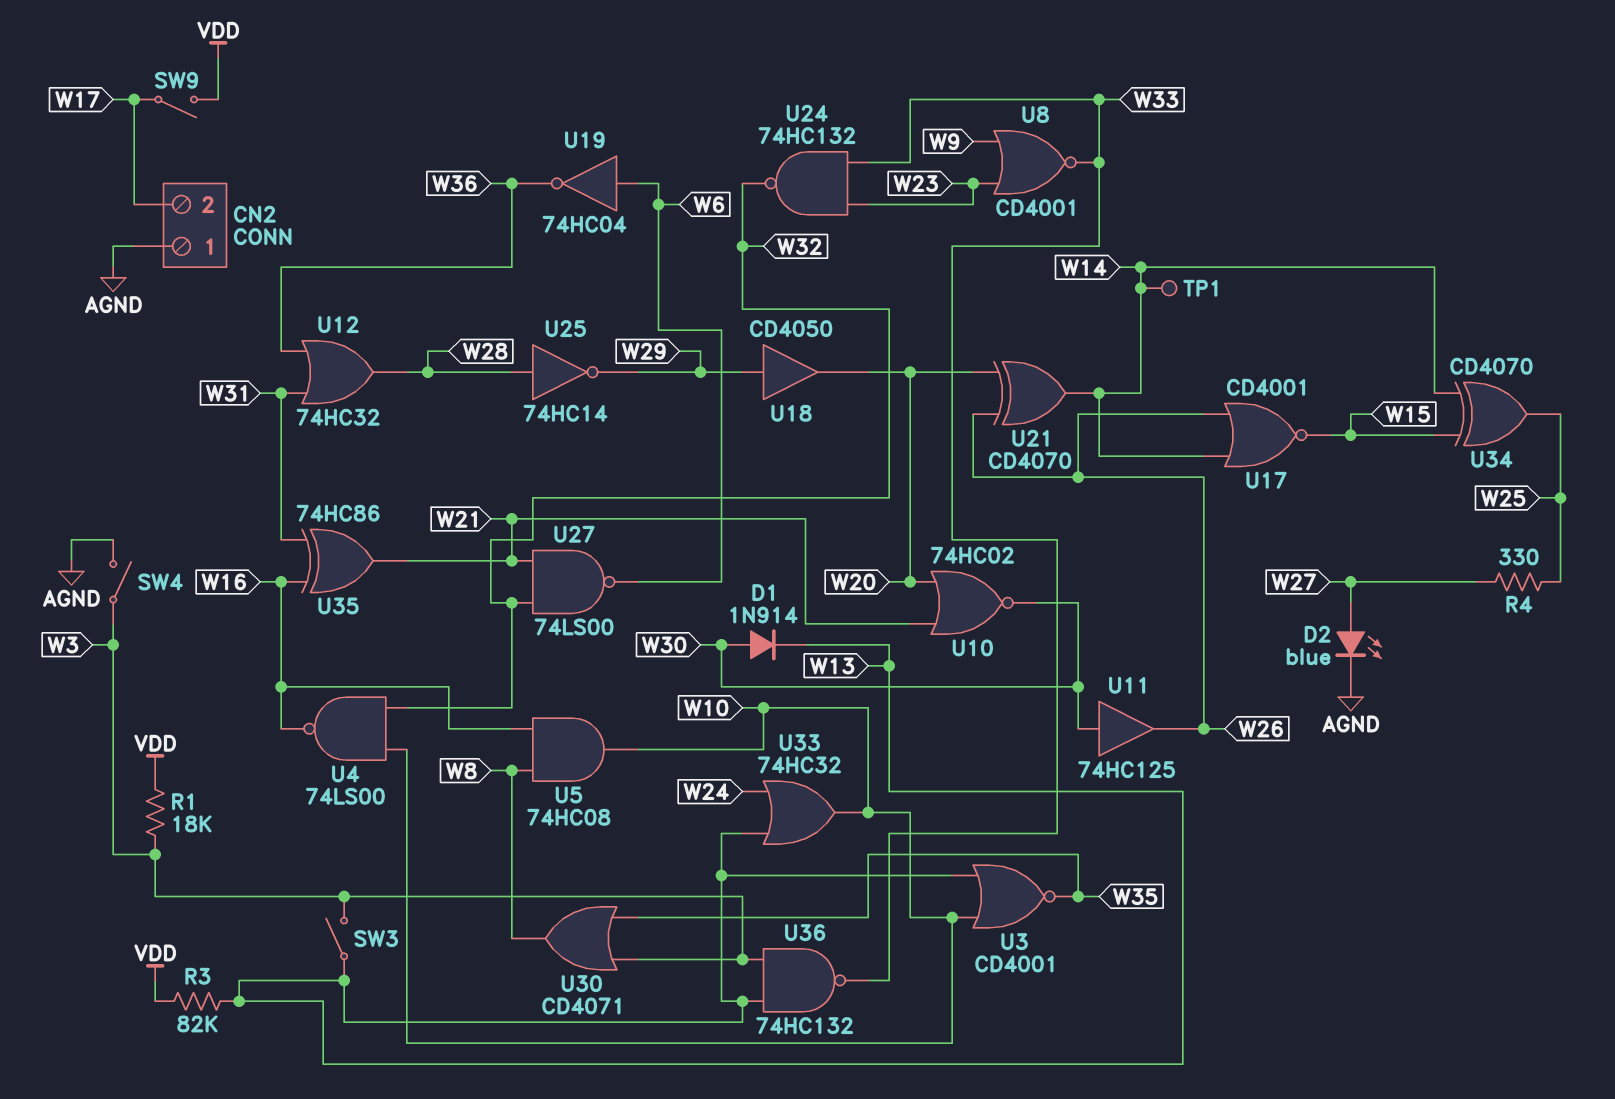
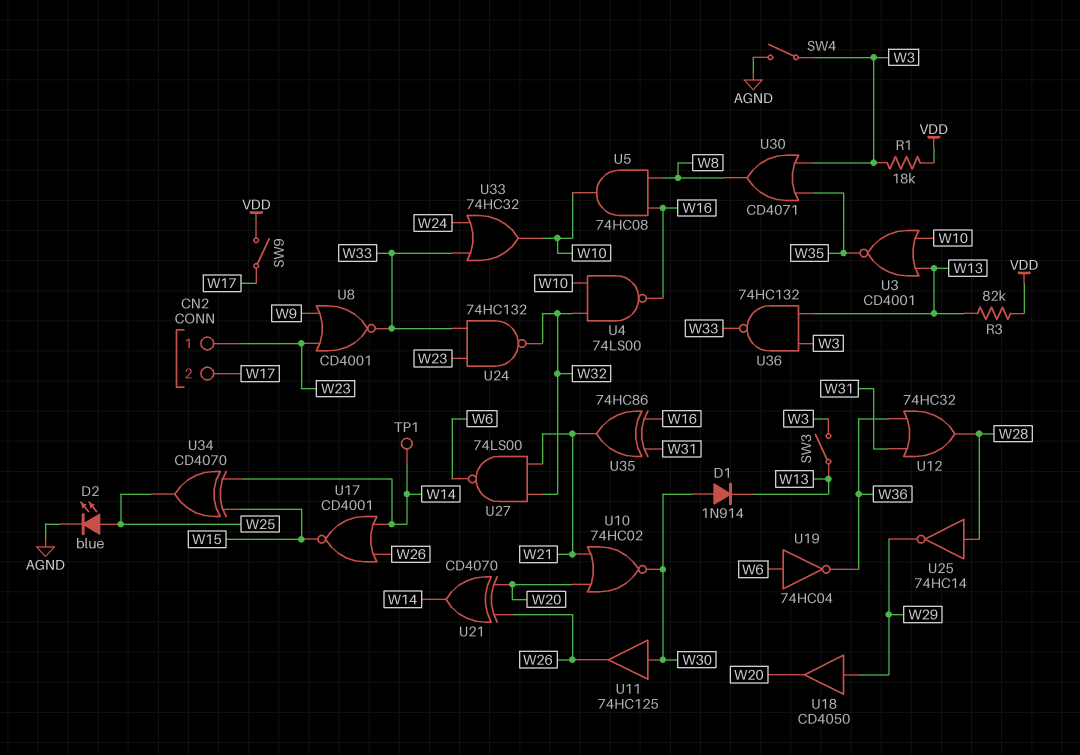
CN2 pin 1: AGND -> W23
D2: LED blue (A W27, K AGND) -> LED blue (A W25, K AGND)
R4: 330 (W25, W27) -> none
U33: OR 74HC32 (in W13, in W24, out W10) -> OR 74HC32 (in W24, in W33, out W10)

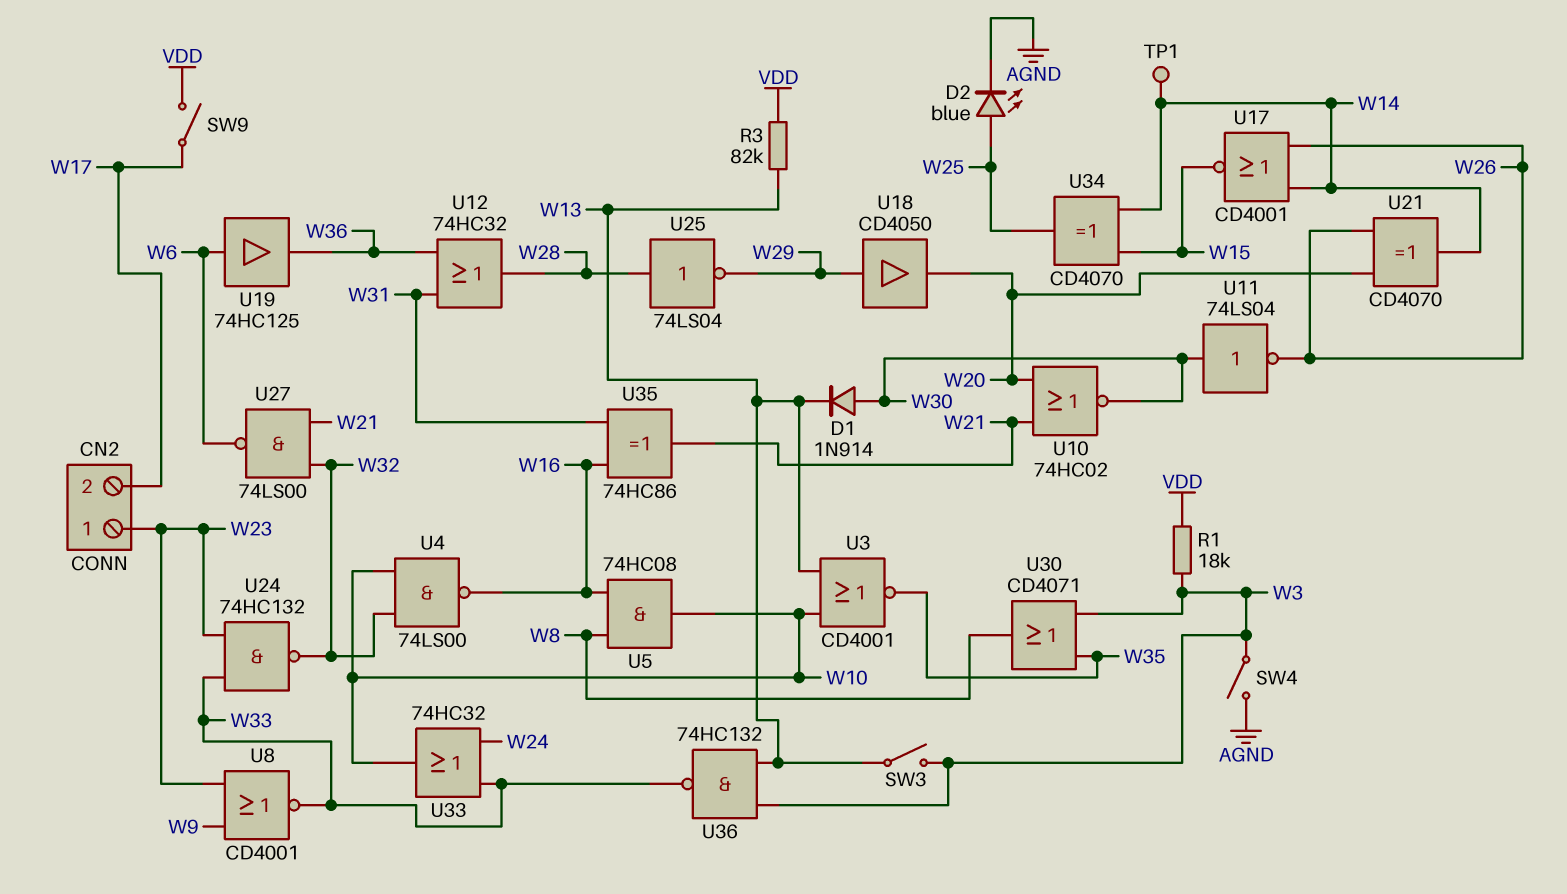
U11: buffer 74HC125 (in W30, out W26) -> NOT 74LS04 (in W30, out W26)
U19: NOT 74HC04 (in W6, out W36) -> buffer 74HC125 (in W6, out W36)
U25: NOT 74HC14 (in W28, out W29) -> NOT 74LS04 (in W28, out W29)

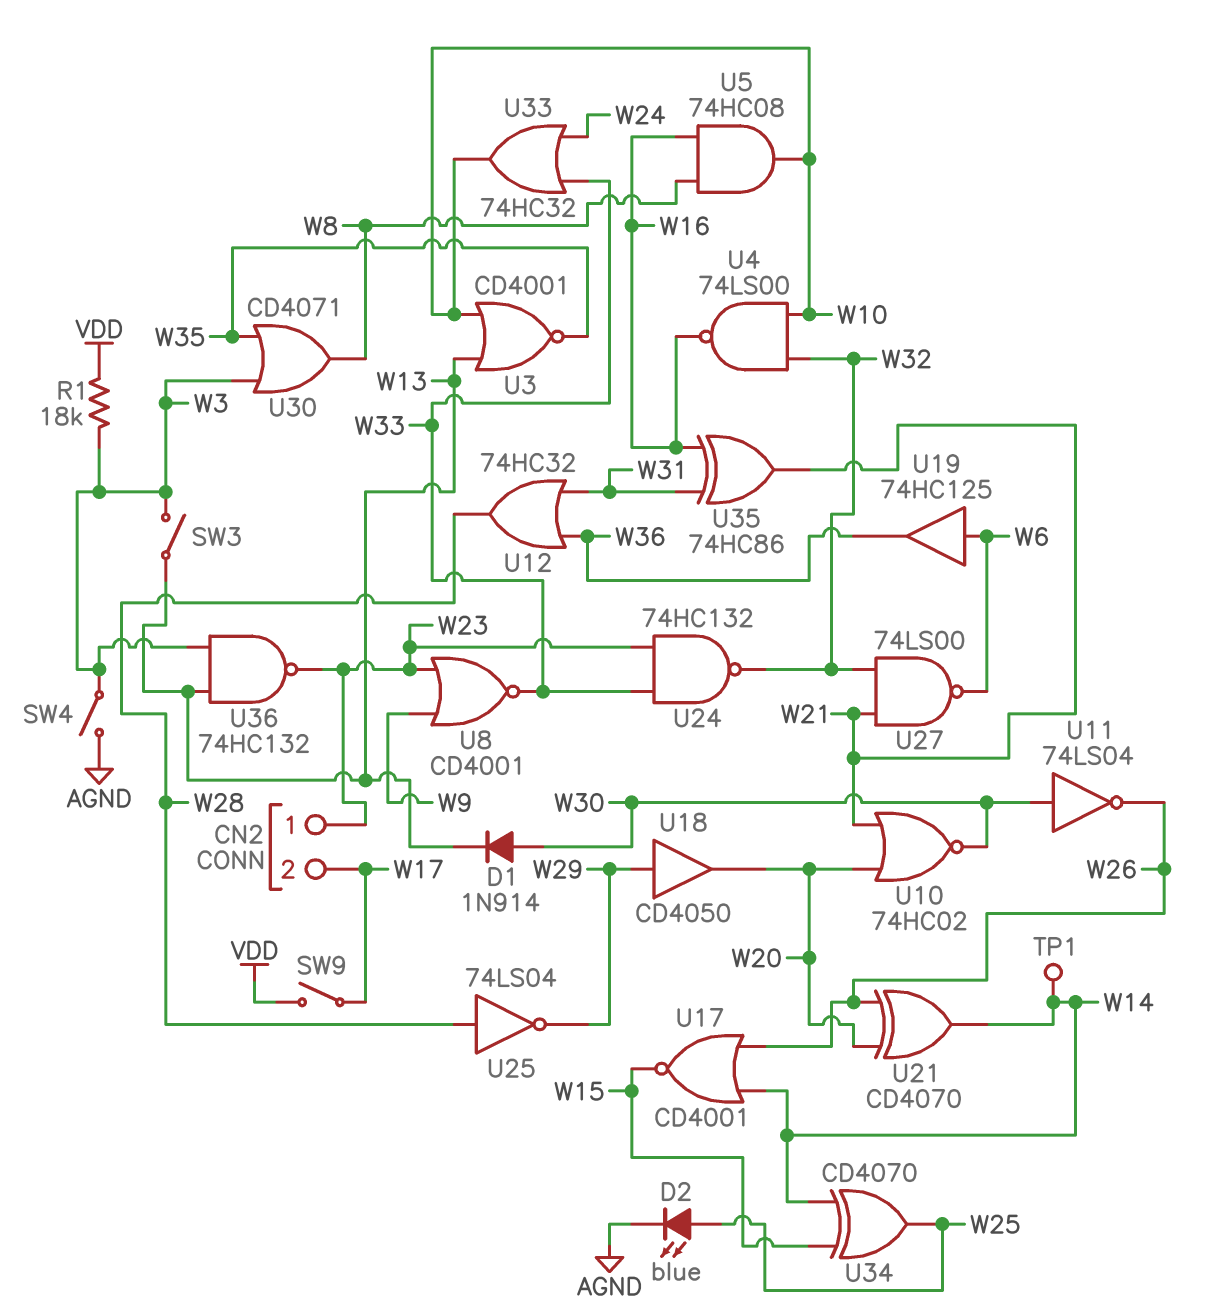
R3: 82k (VDD, W13) -> none
U36: NAND 74HC132 (in W3, in W13, out W33) -> NAND 74HC132 (in W3, in W13, out W23)

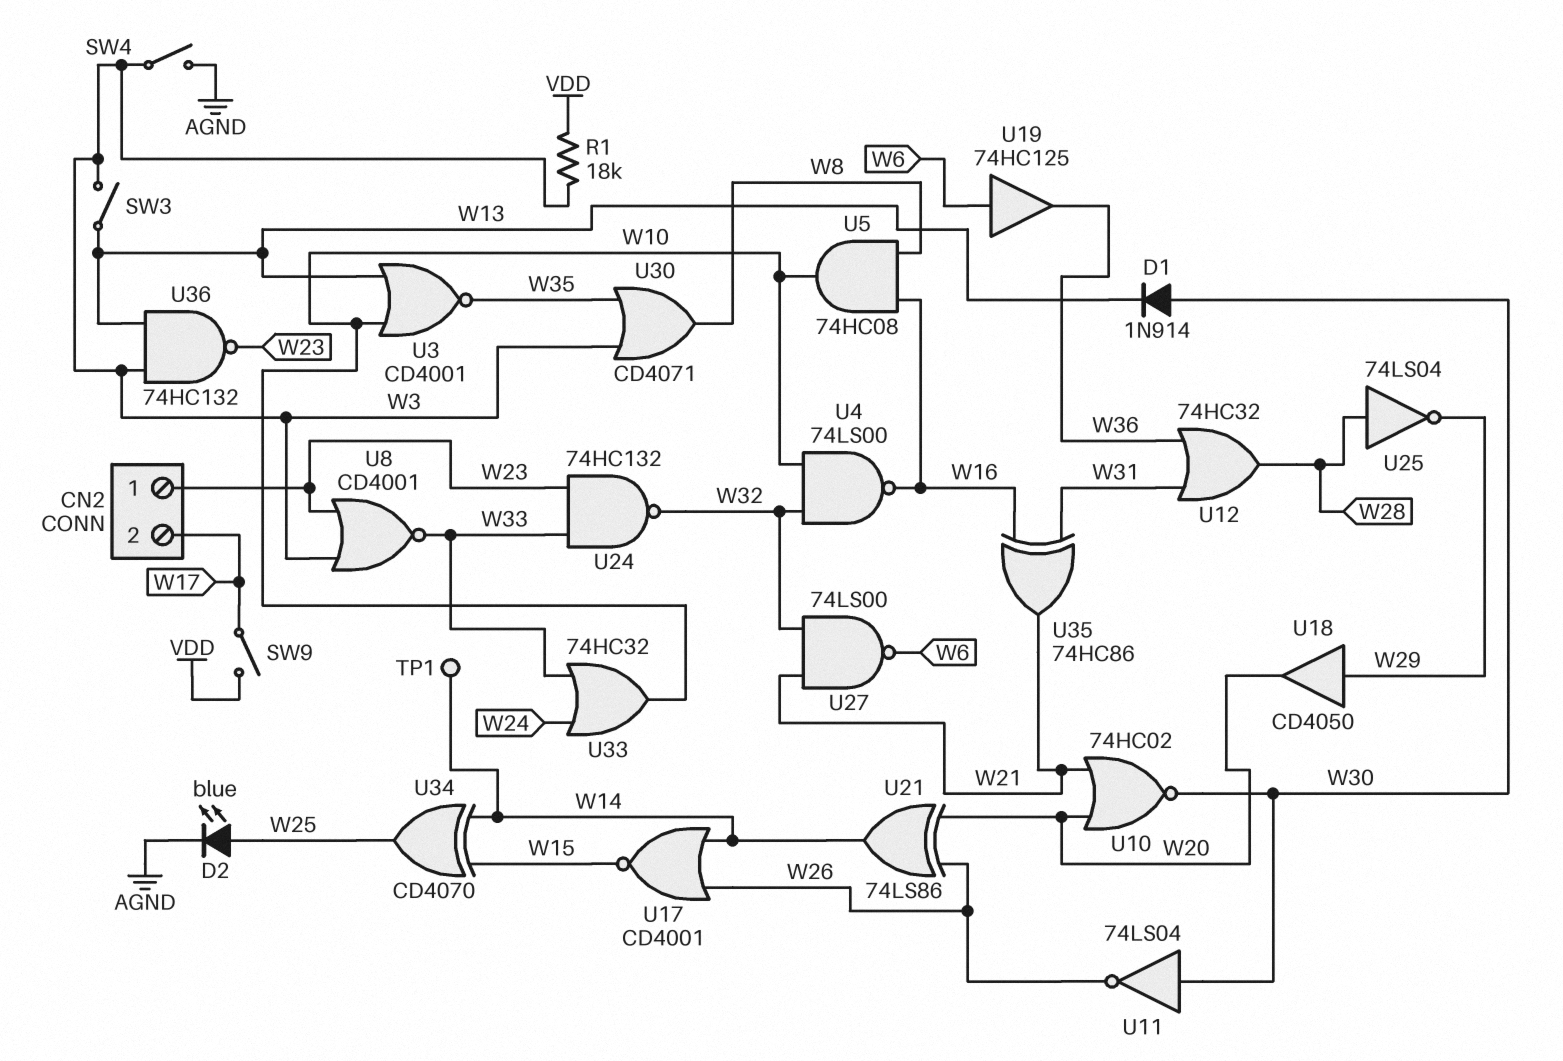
U8: NOR CD4001 (in W9, in W23, out W33) -> NOR CD4001 (in W3, in W23, out W33)
U21: XOR CD4070 (in W20, in W26, out W14) -> XOR 74LS86 (in W20, in W26, out W14)

